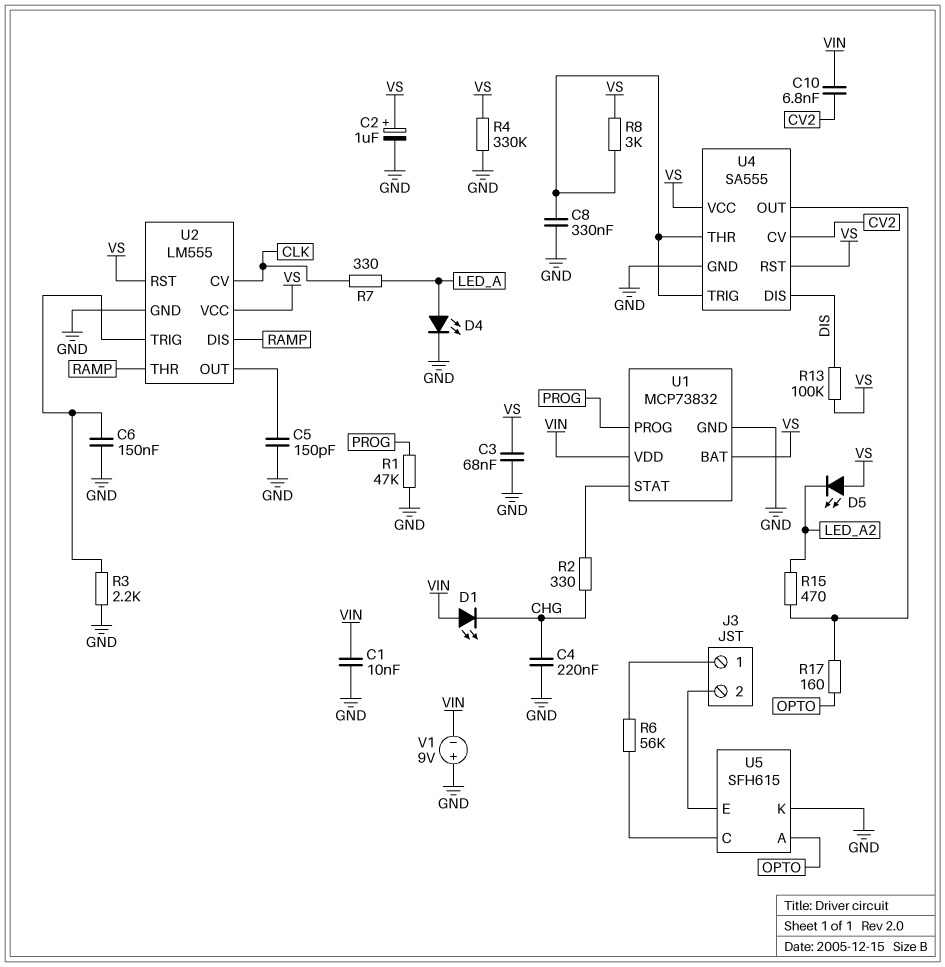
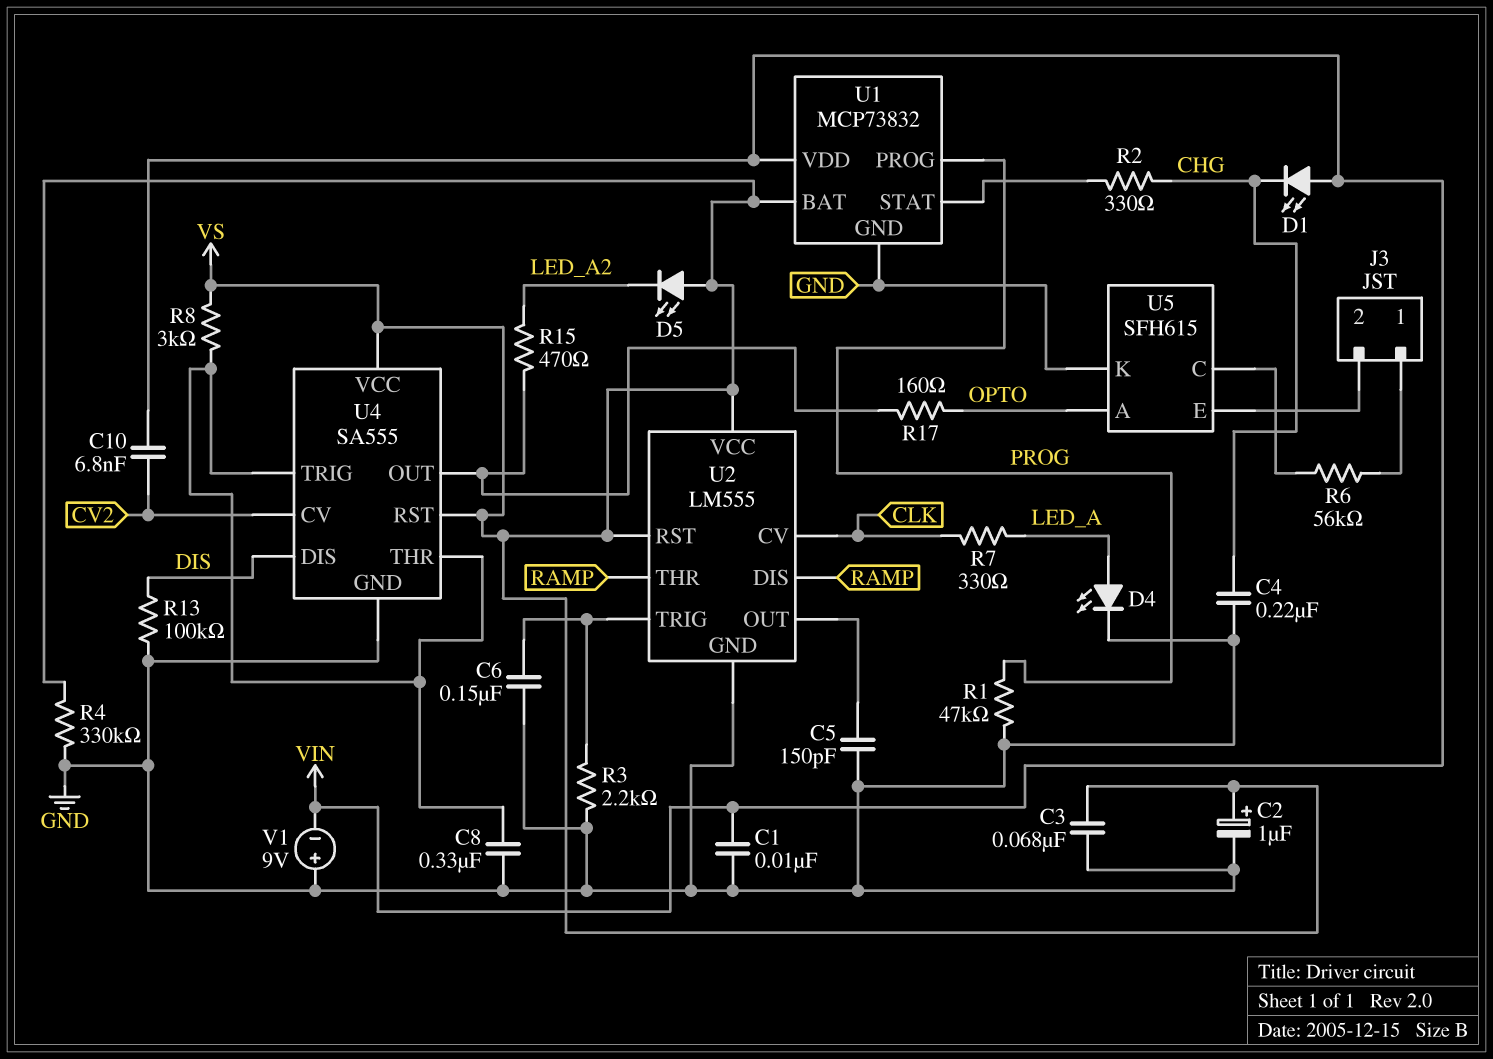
R13: 100k (DIS, VS) -> 100k (DIS, GND)

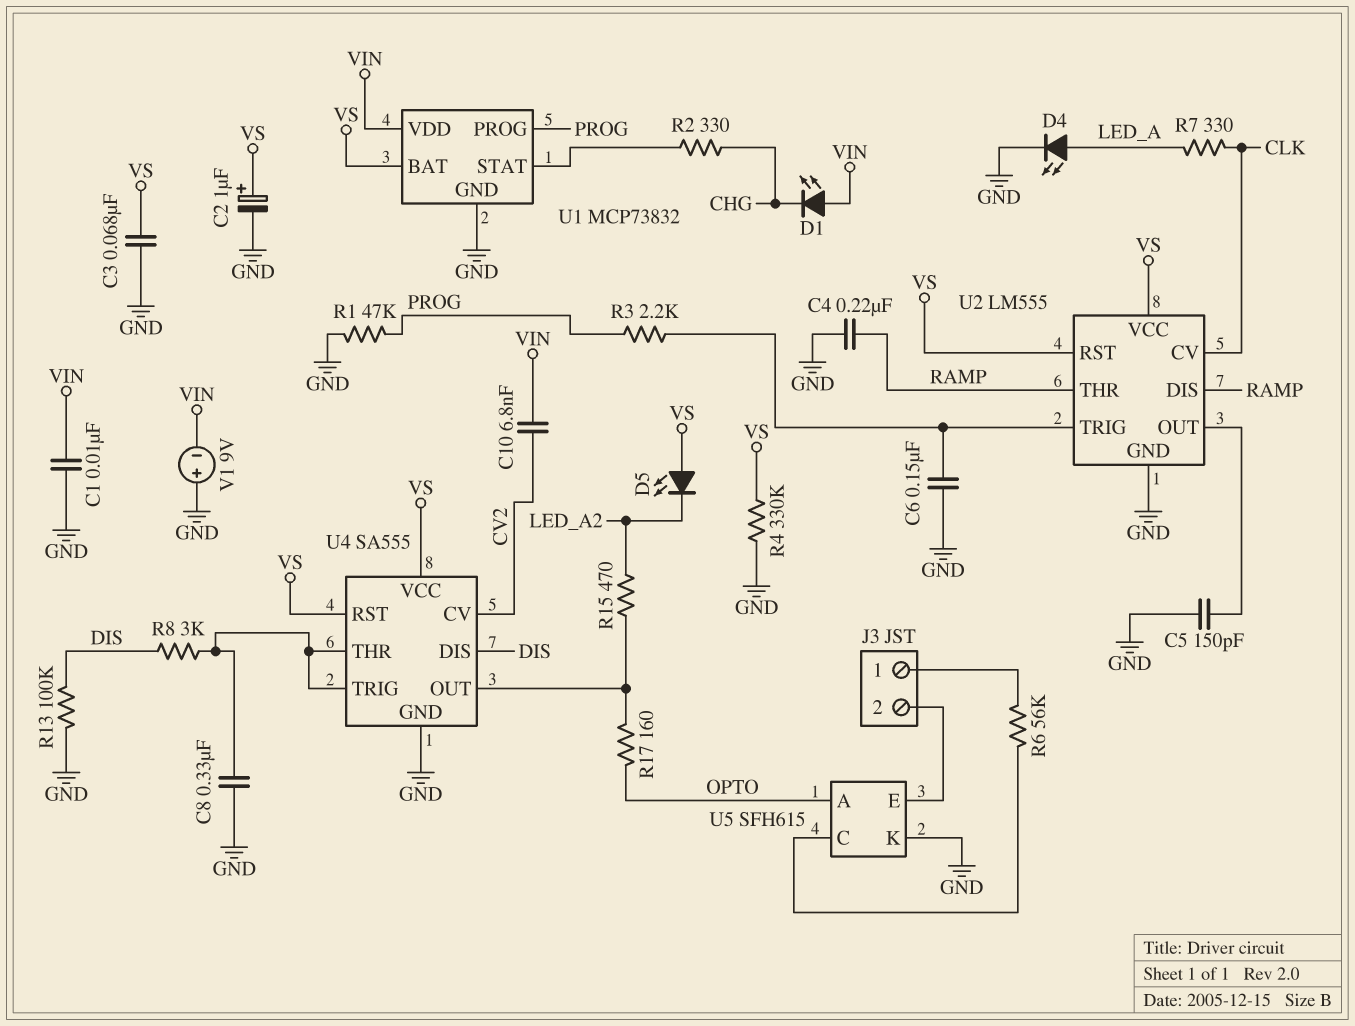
C4: 220nF (CHG, GND) -> 220nF (GND, RAMP)
R3: 2.2k (GND, U2/TRIG) -> 2.2k (PROG, U2/TRIG)
R8: 3k (U4/THR, VS) -> 3k (DIS, U4/THR)

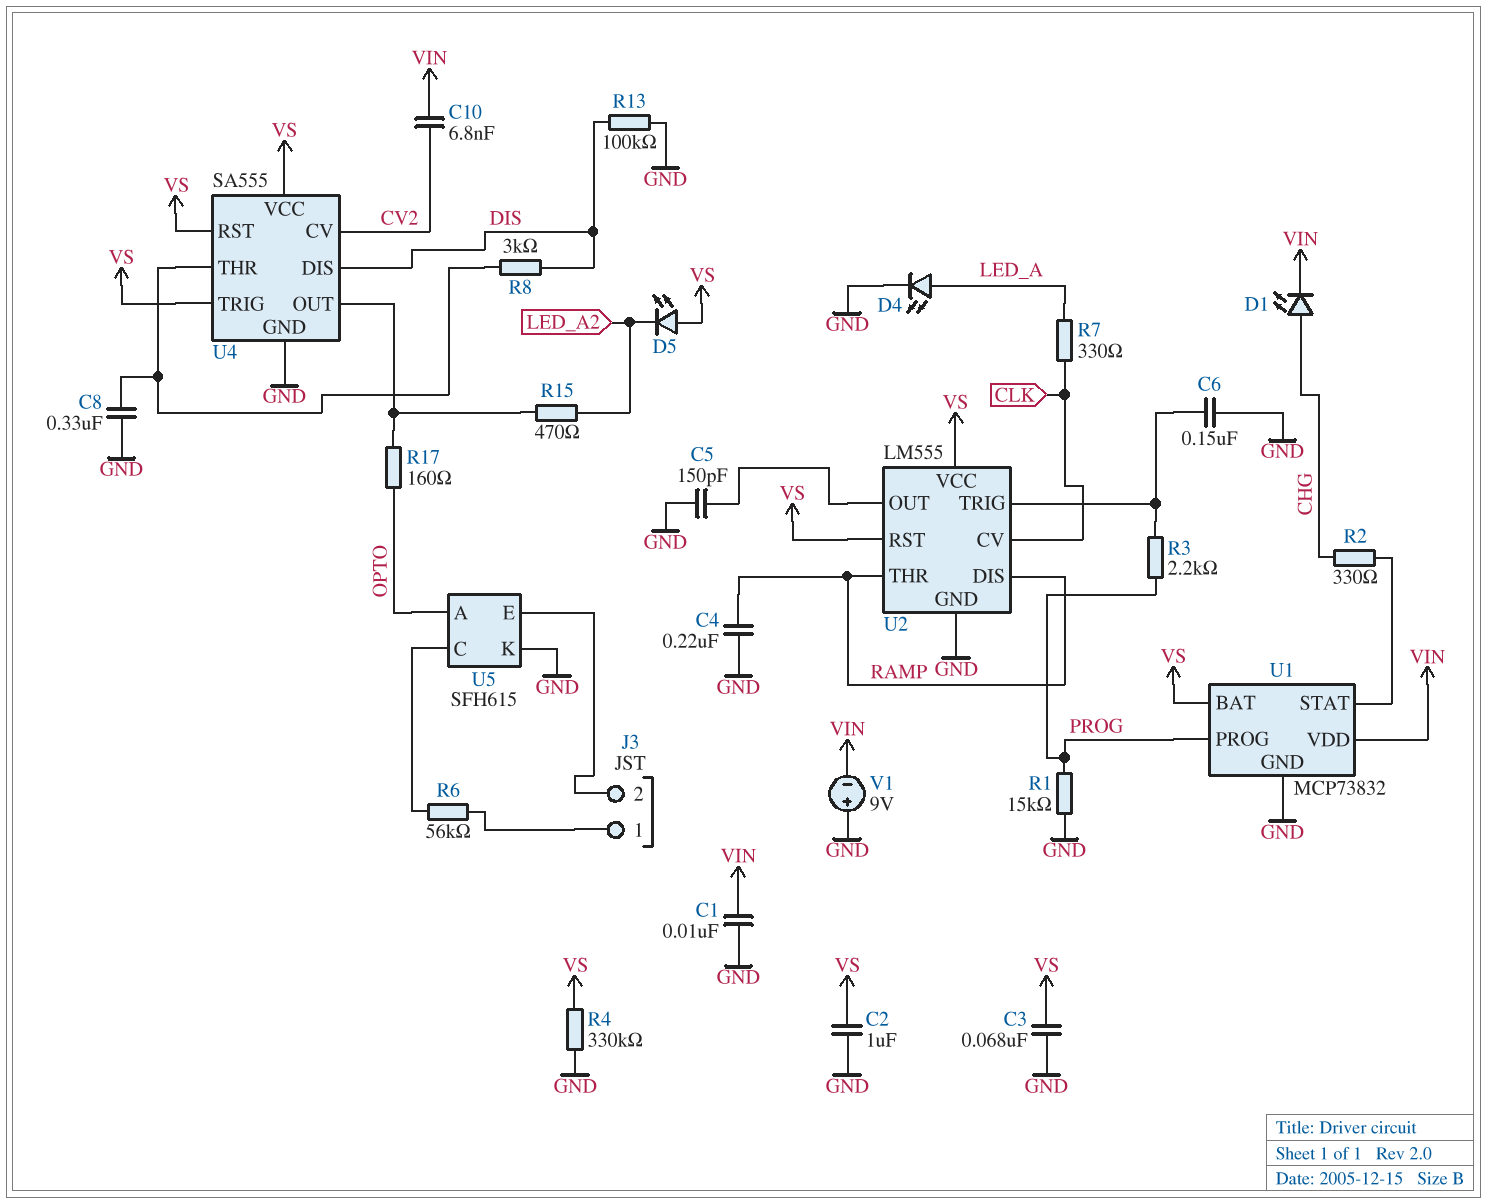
C2: 1uF (plus VS, minus GND) -> 1uF (GND, VS)
D1: LED (A VIN, K CHG) -> LED (A CHG, K VIN)
R1: 47k (GND, PROG) -> 15k (GND, PROG)
U4 pin TRIG: U4/THR -> VS

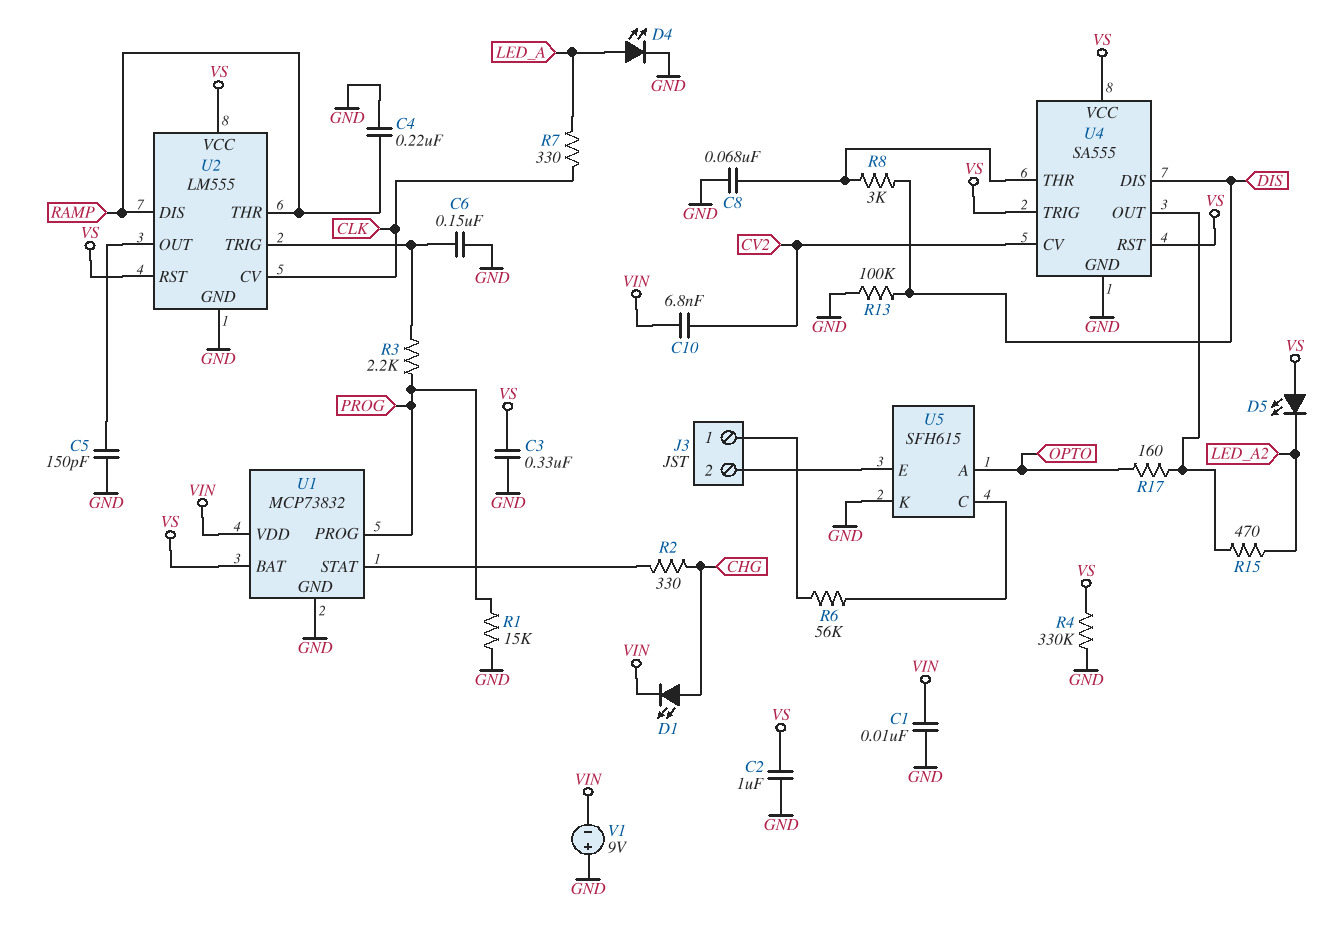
C3: 68nF (GND, VS) -> 330nF (GND, VS)
C8: 330nF (GND, U4/THR) -> 68nF (GND, U4/THR)

